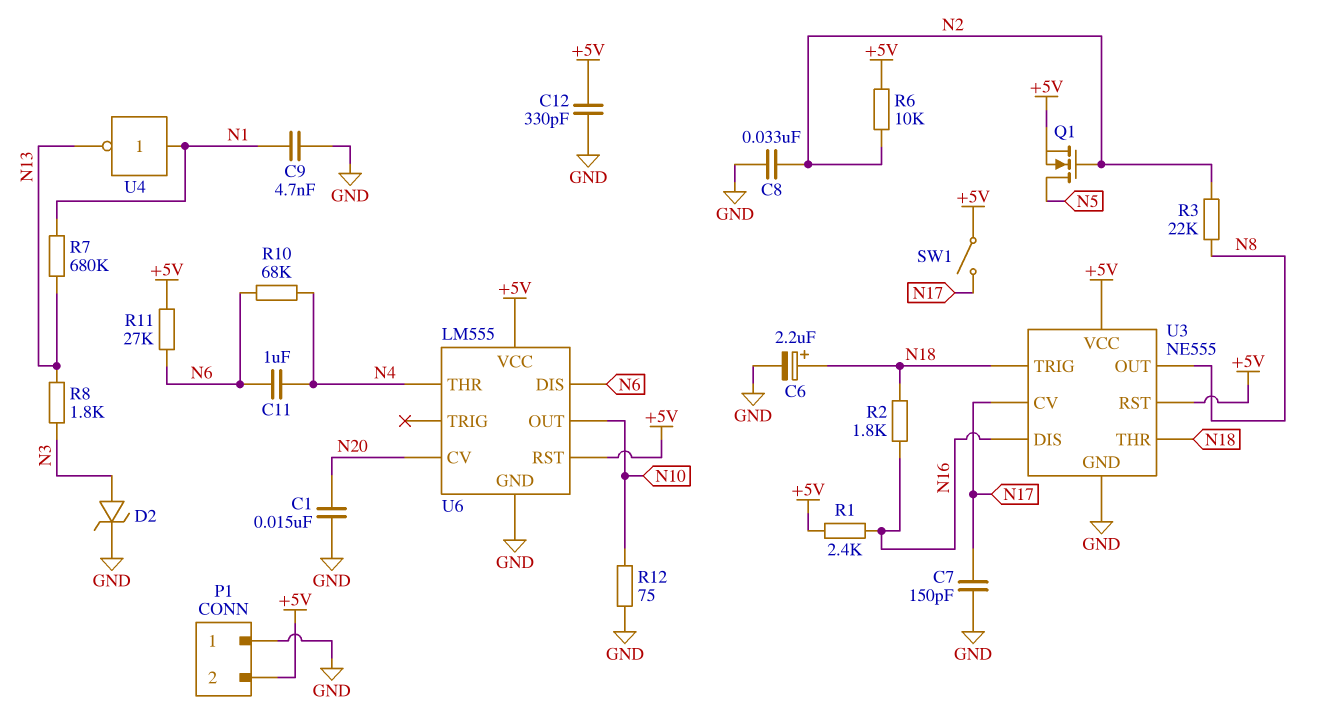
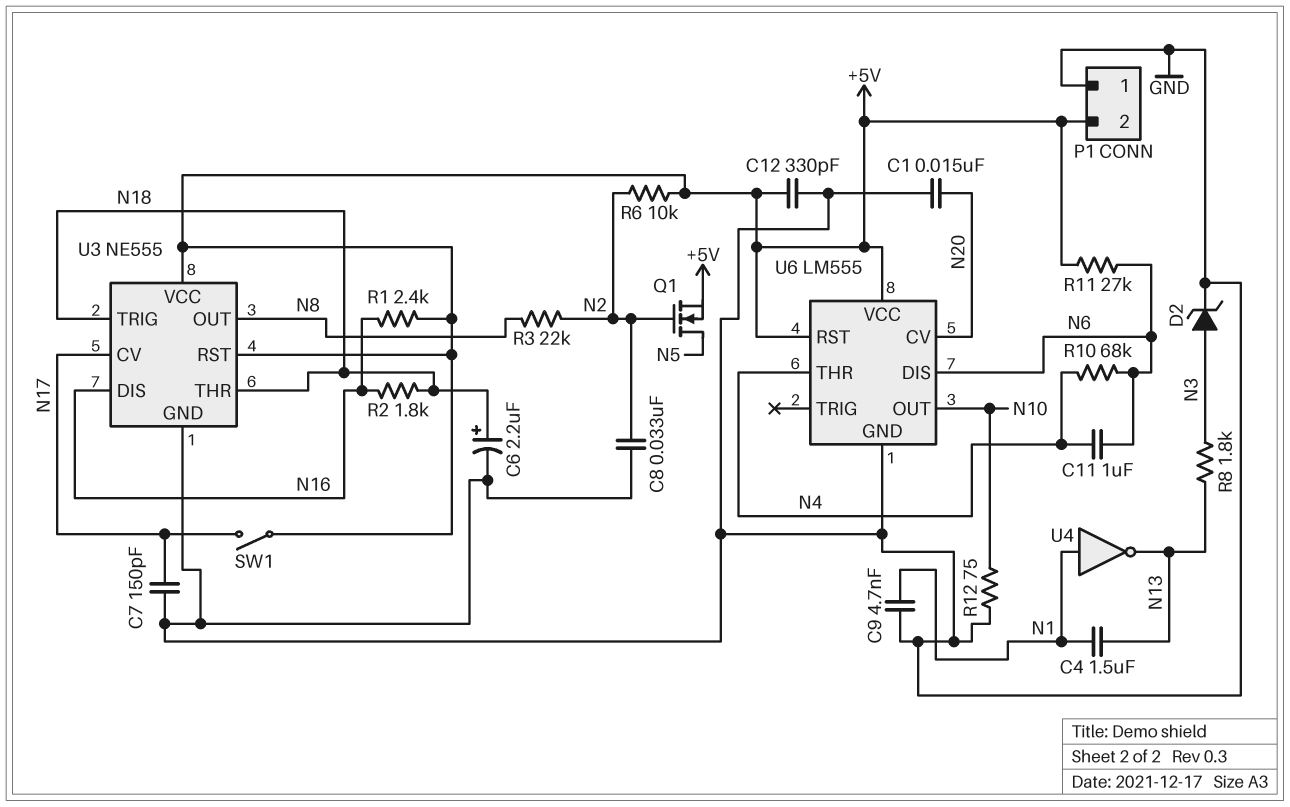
C4: none -> 1.5uF (N1, N13)
R7: 680k (N1, N13) -> none

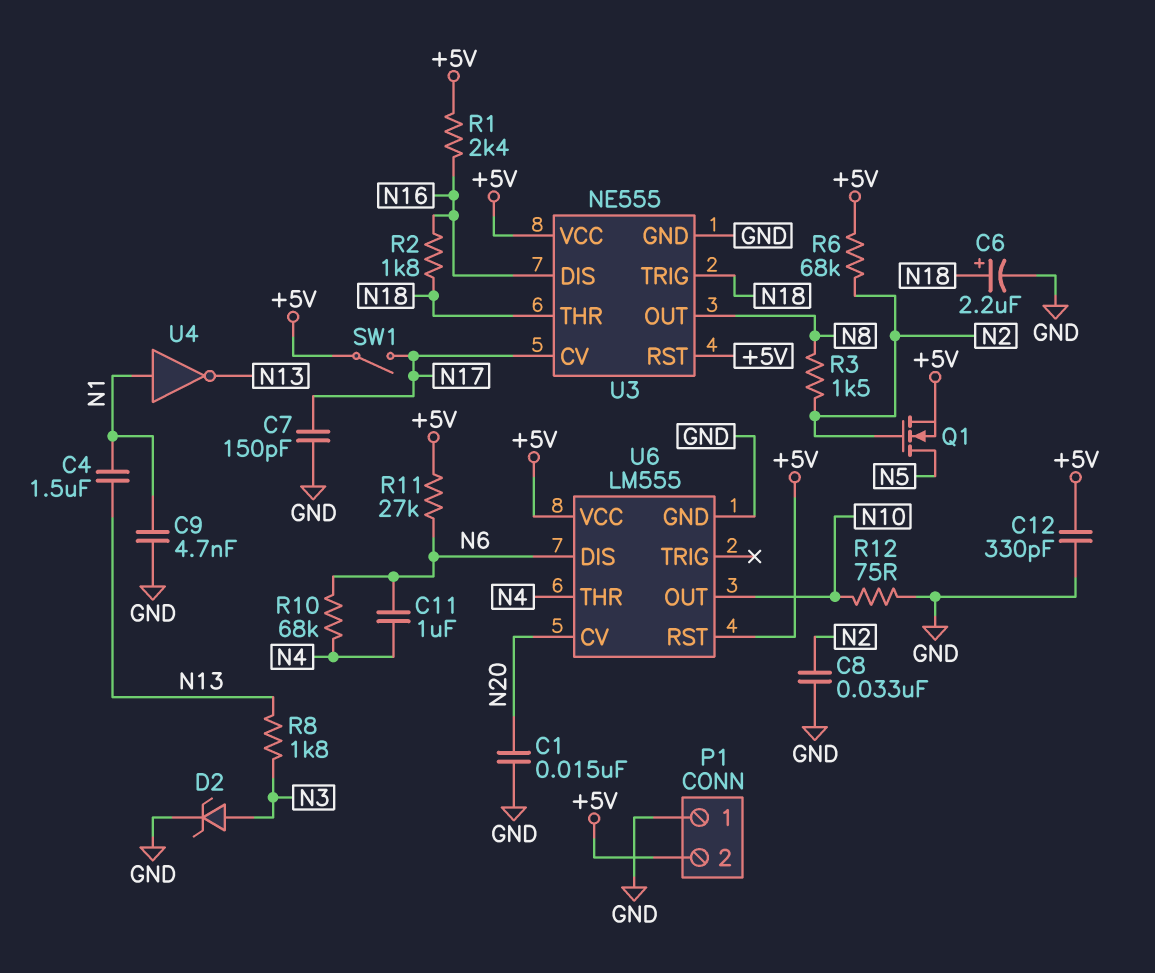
R3: 22k (N2, N8) -> 1.5k (N2, N8)
R6: 10k (+5V, N2) -> 68k (+5V, N2)

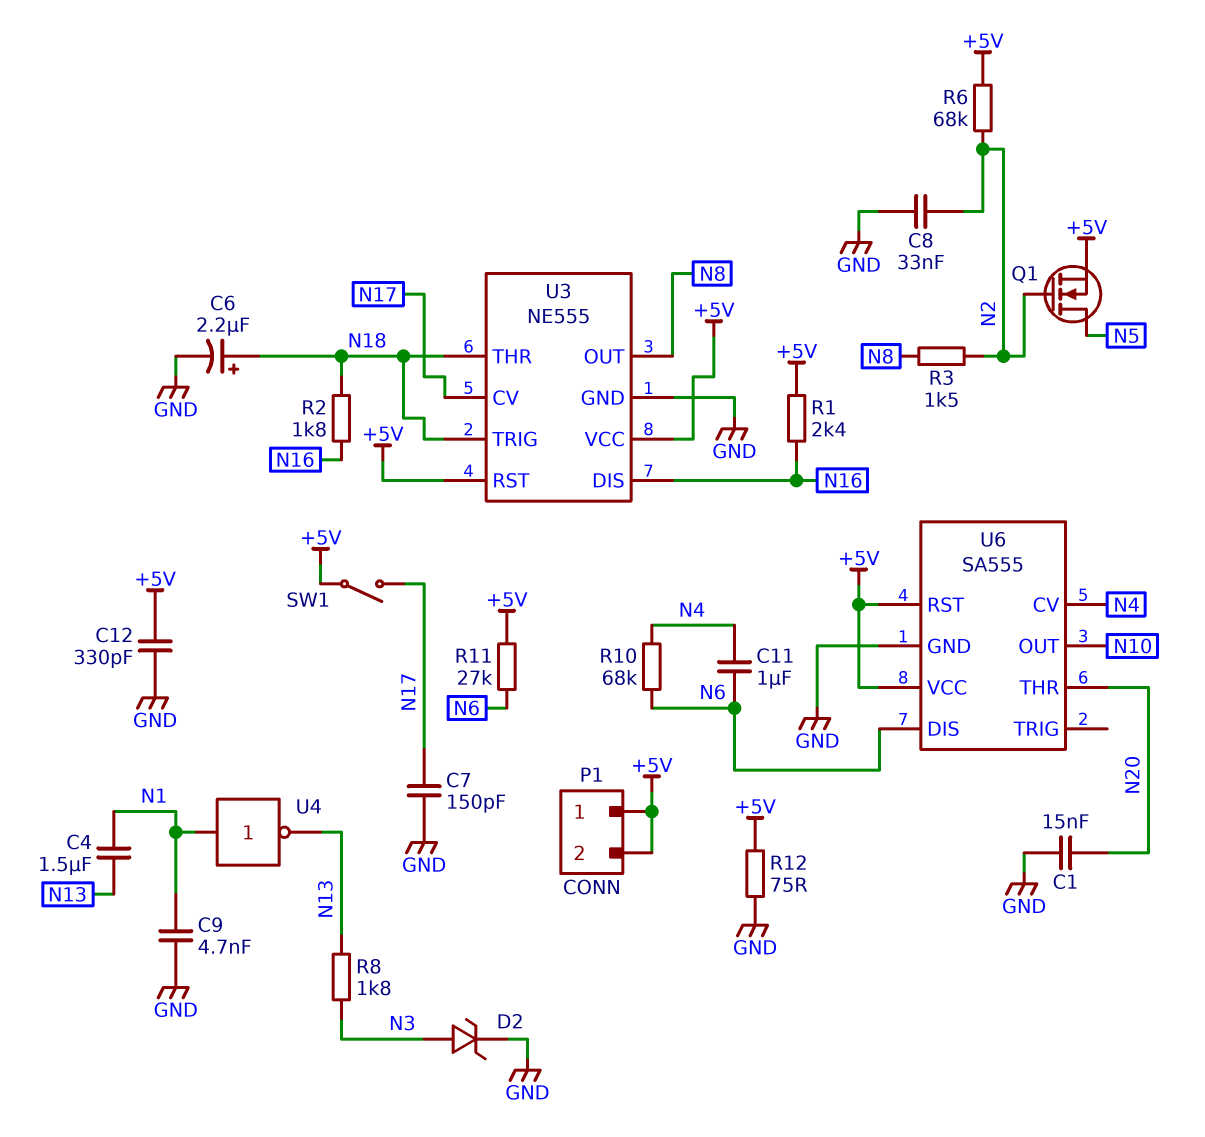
P1 pin 1: GND -> +5V
R12: 75 (GND, N10) -> 75 (+5V, GND)
U6: LM555 -> SA555
U6 pin CV: N20 -> N4
U6 pin THR: N4 -> N20

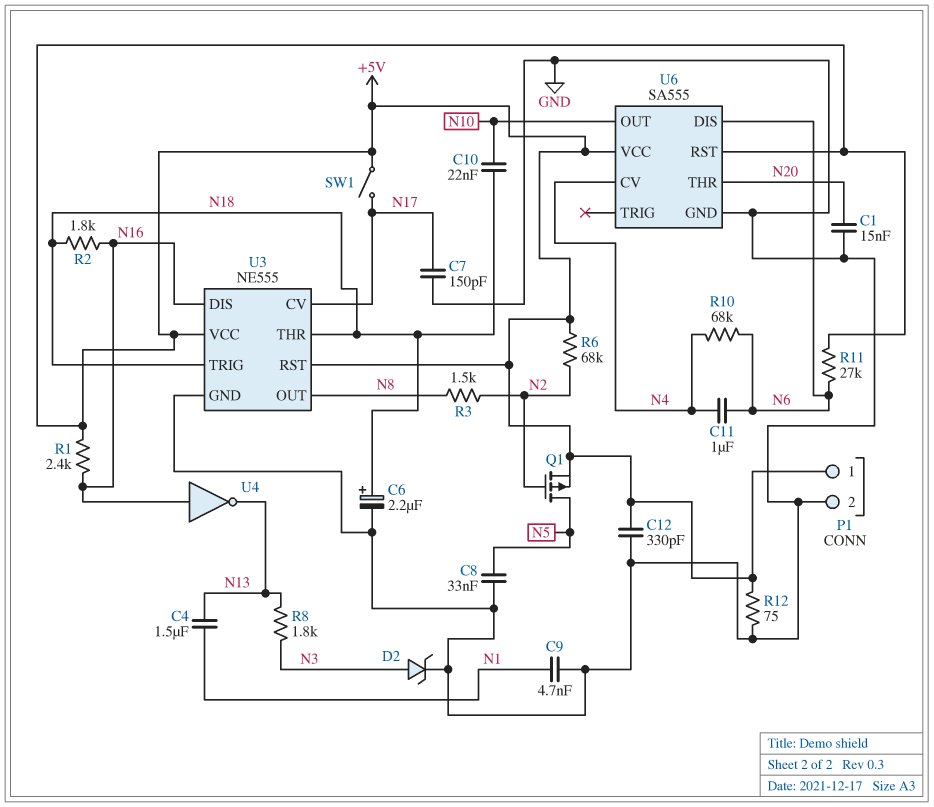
C8: 33nF (GND, N2) -> 33nF (GND, N5)
C10: none -> 22nF (N10, N18)
P1 pin 2: +5V -> GND
Q1: NMOS (G N2, D N5, S +5V) -> PMOS (G N2, D N5, S +5V)
U4: NOT (in N1, out N13) -> NOT (in N16, out N13)

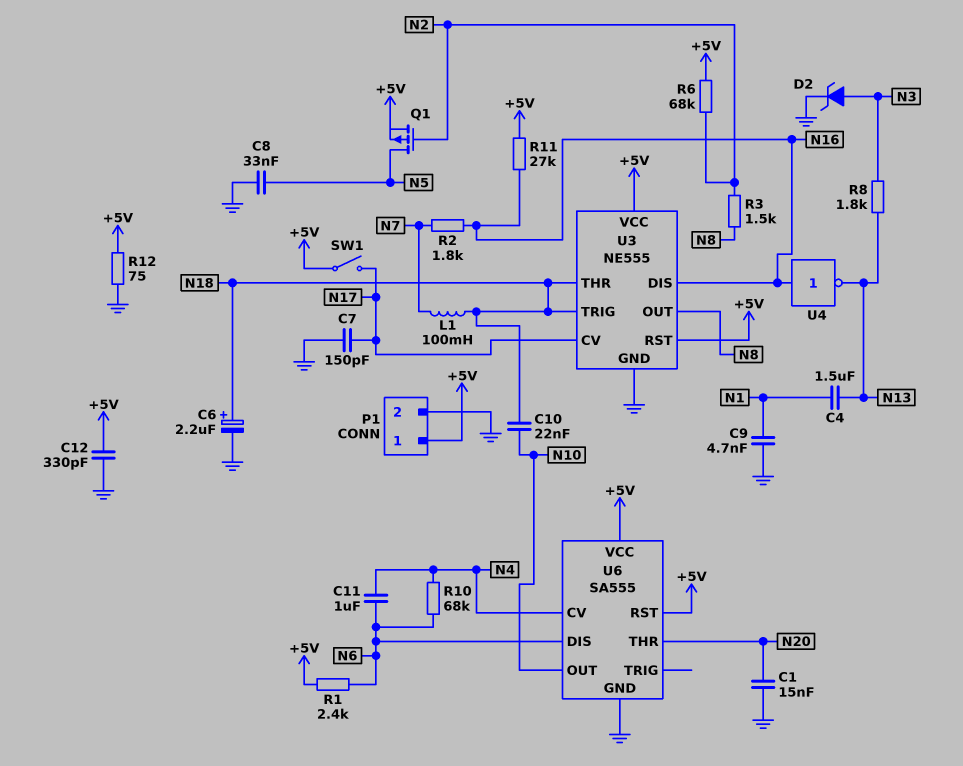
L1: none -> 100mH (N7, N18)
R1: 2.4k (+5V, N16) -> 2.4k (+5V, N6)
R2: 1.8k (N16, N18) -> 1.8k (N7, N16)
R11: 27k (+5V, N6) -> 27k (+5V, N16)

